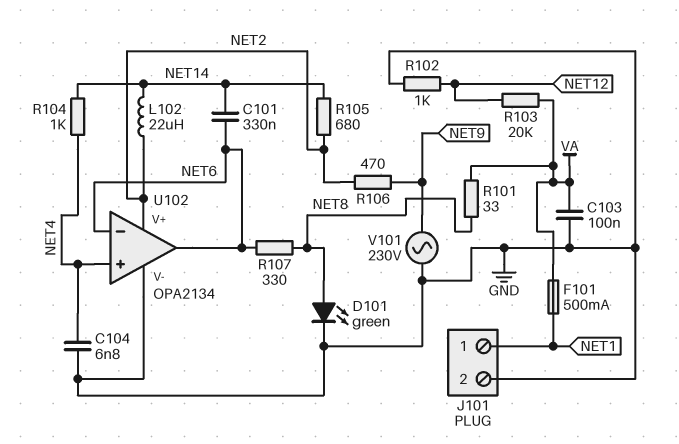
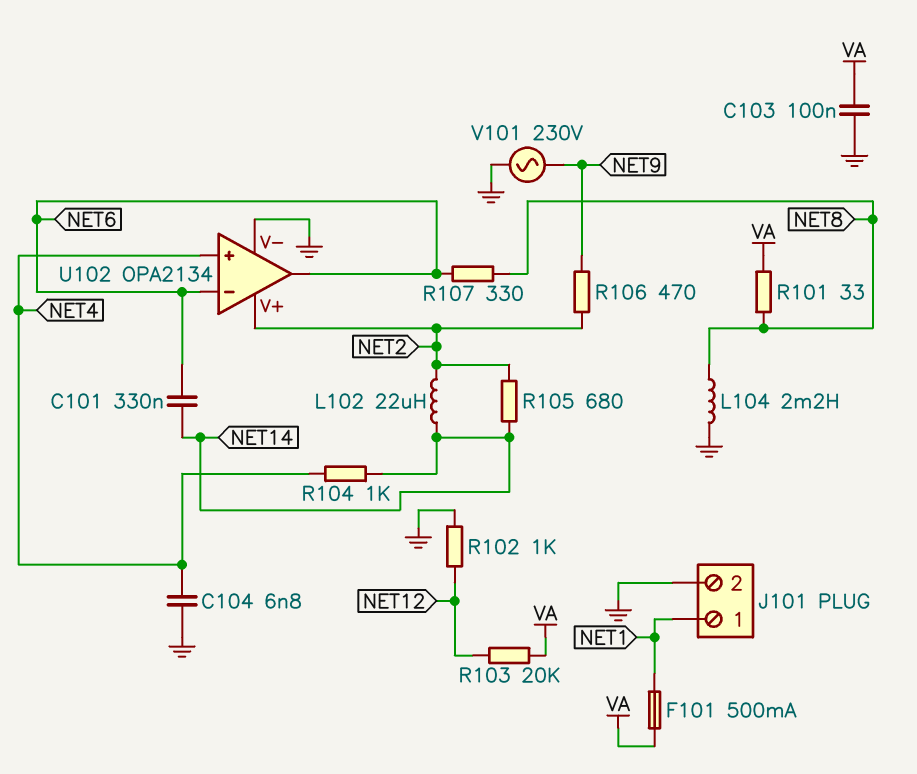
D101: LED green (A NET8, K GND) -> none
L104: none -> 2.2mH (GND, NET8)

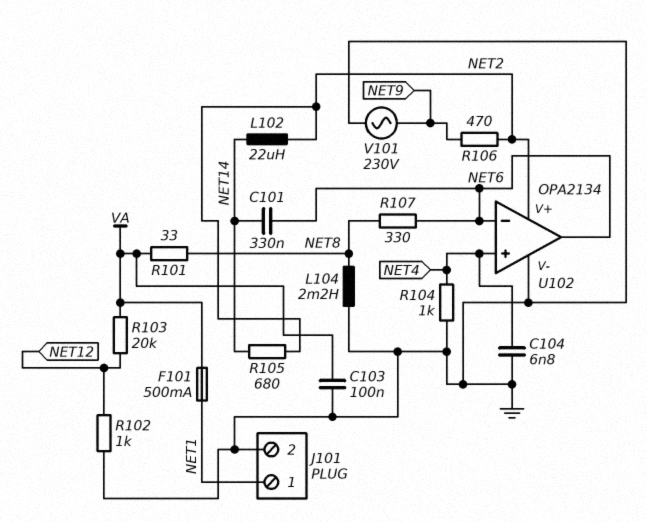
R104: 1k (NET4, NET14) -> 1k (GND, NET4)

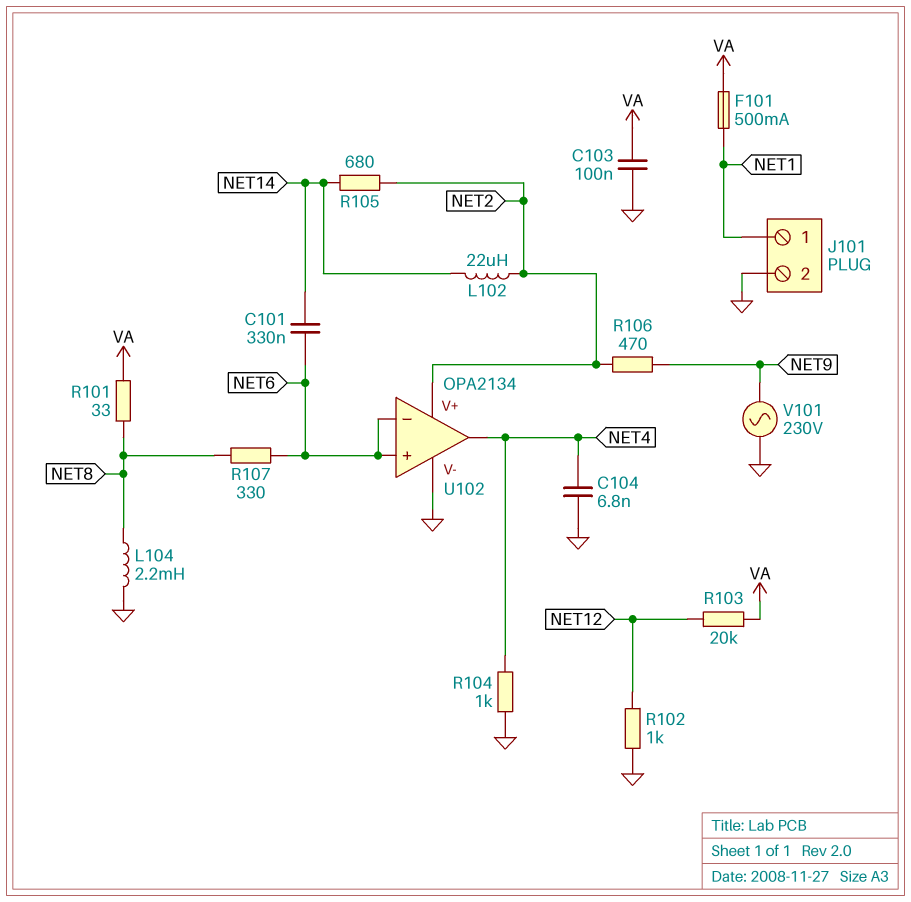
U102 pin in+: NET4 -> NET6
U102 pin out: NET6 -> NET4

